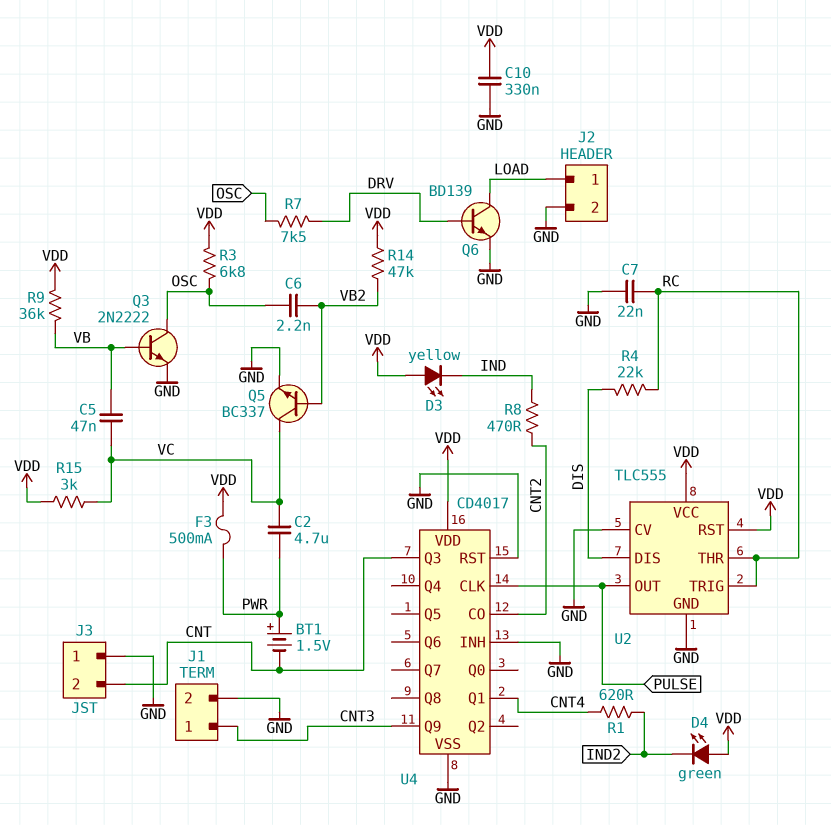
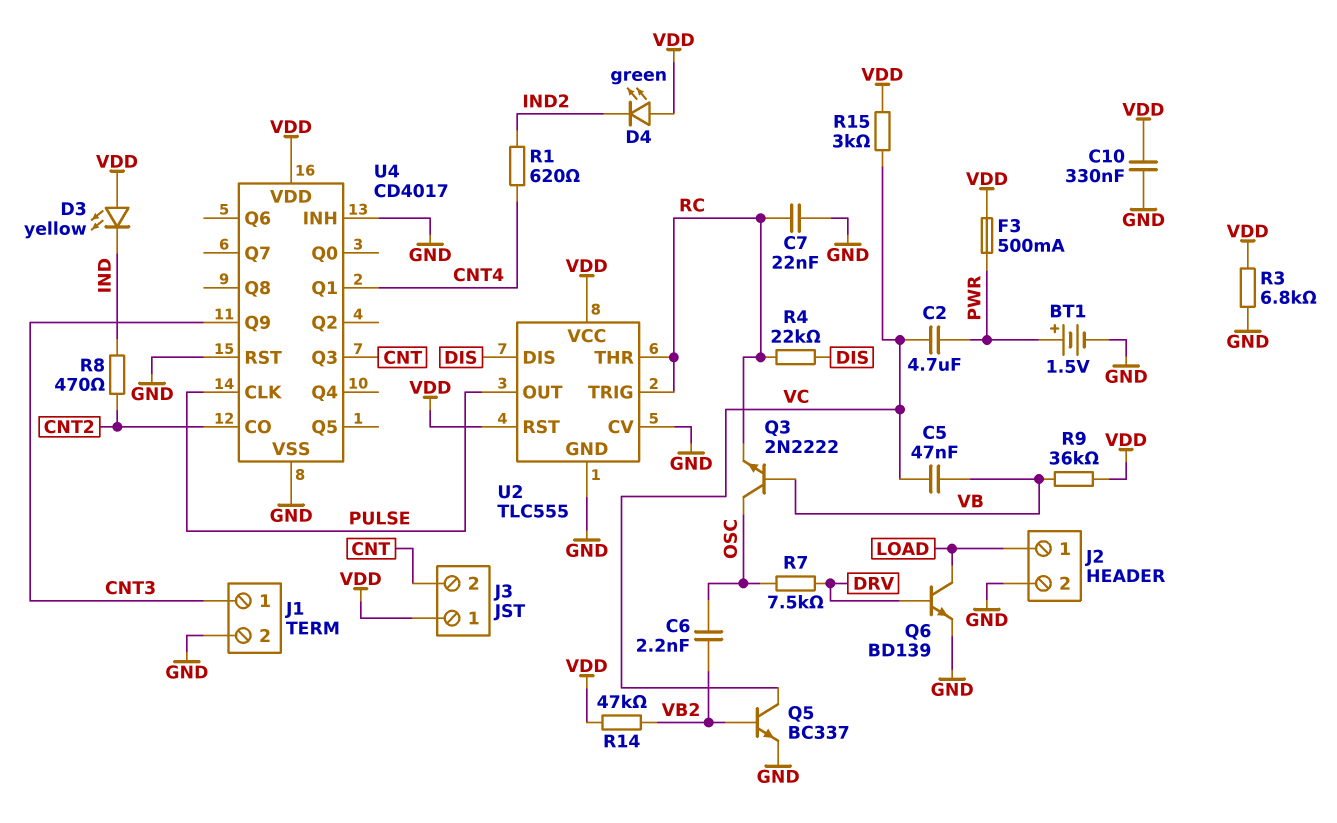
BT1: 1.5V (plus PWR, minus CNT) -> 1.5V (plus PWR, minus GND)
J3 pin 1: GND -> VDD
Q3: NPN 2N2222 (B VB, C OSC, E GND) -> NPN 2N2222 (B VB, C OSC, E RC)
R3: 6.8k (OSC, VDD) -> 6.8k (GND, VDD)

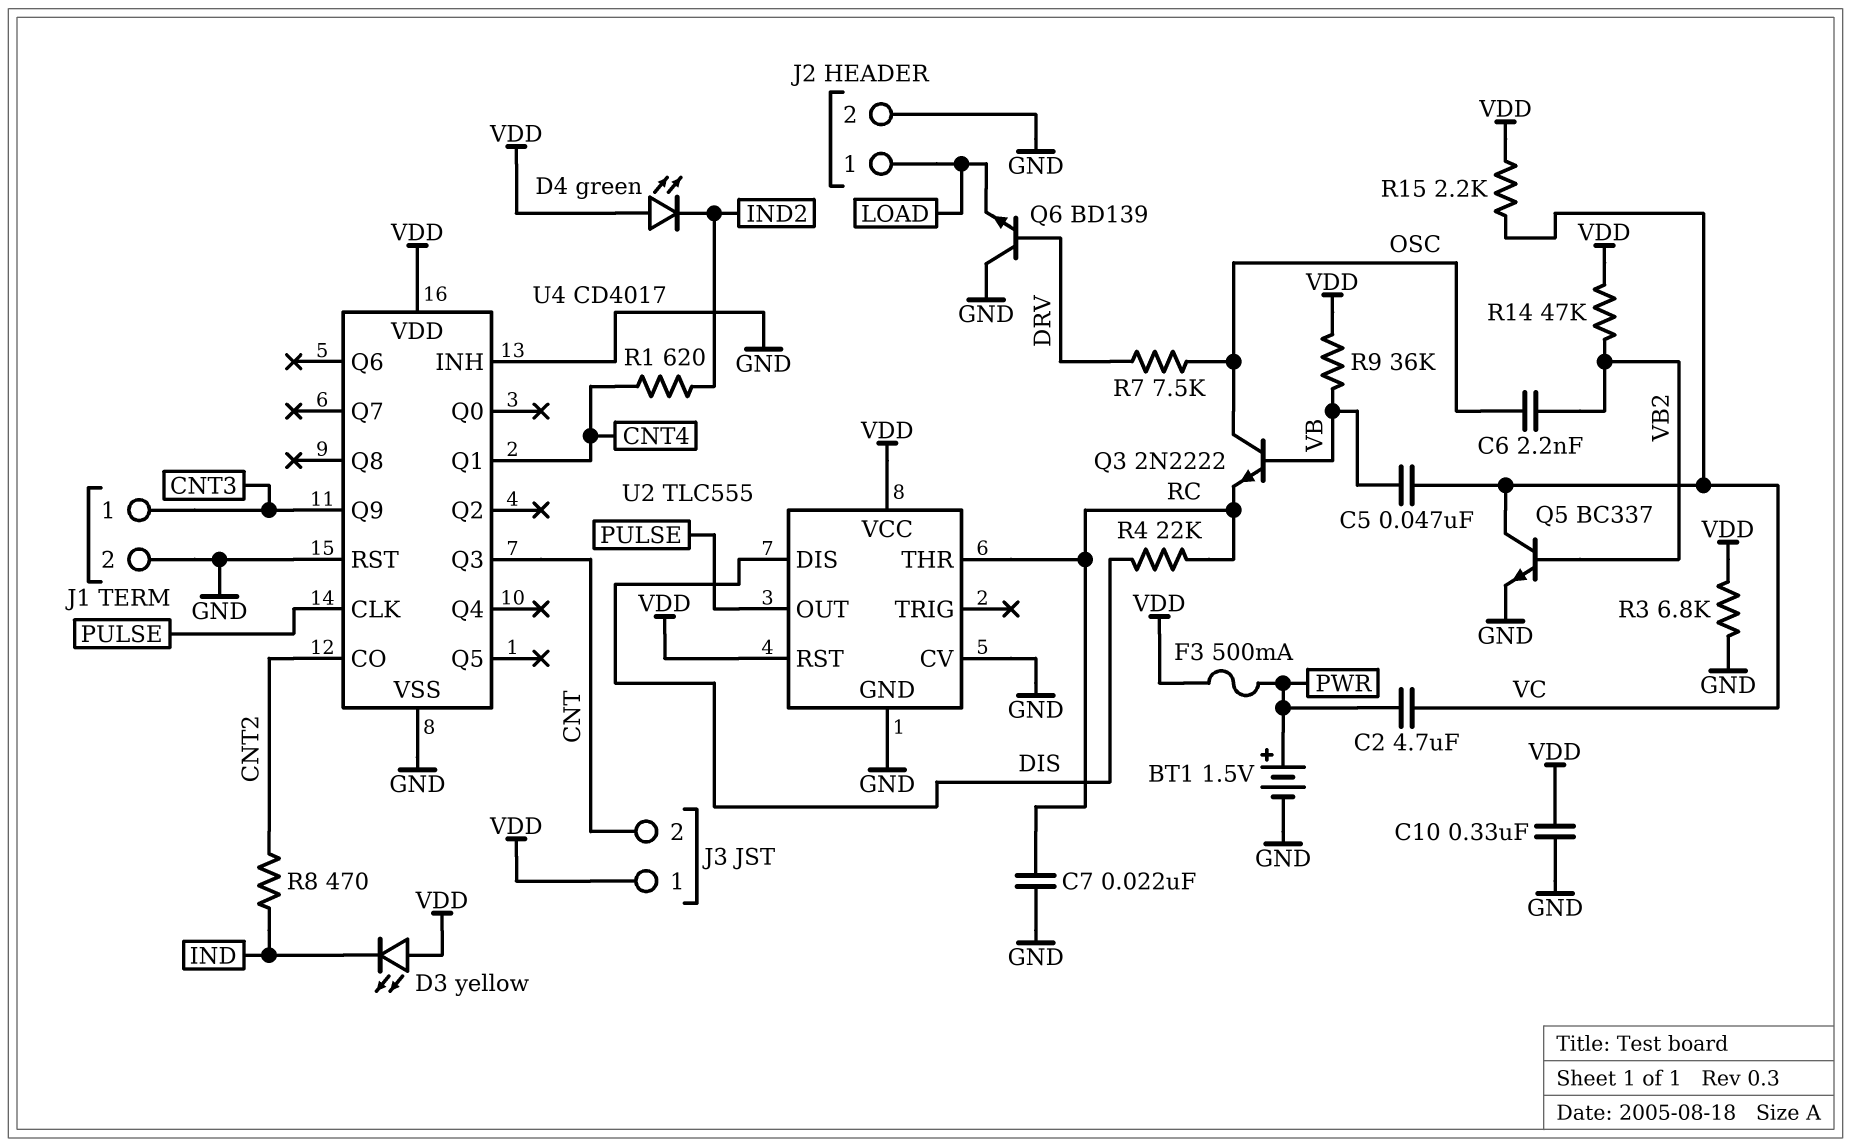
Q6: NPN BD139 (B DRV, C LOAD, E GND) -> NPN BD139 (B DRV, C GND, E LOAD)
R15: 3k (VC, VDD) -> 2.2k (VC, VDD)
U2 pin TRIG: RC -> none

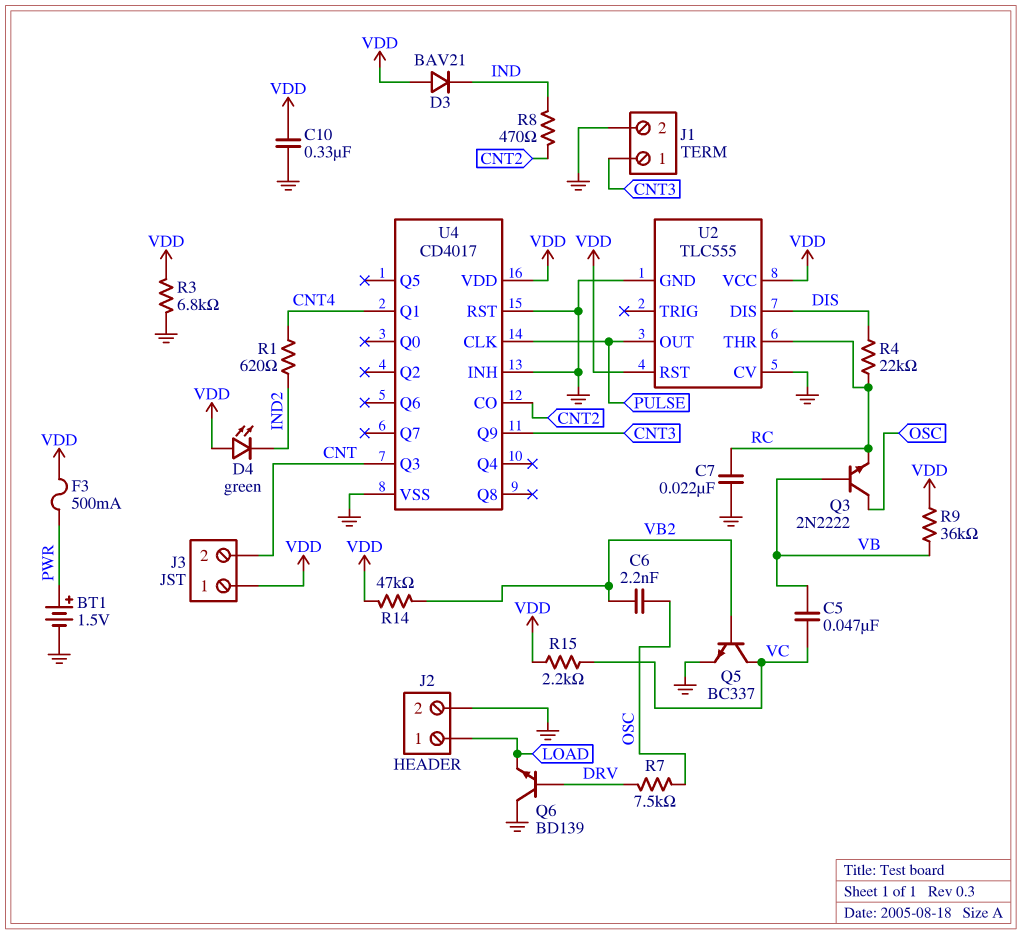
C2: 4.7uF (PWR, VC) -> none
D3: LED yellow (A VDD, K IND) -> diode BAV21 (A VDD, K IND)

